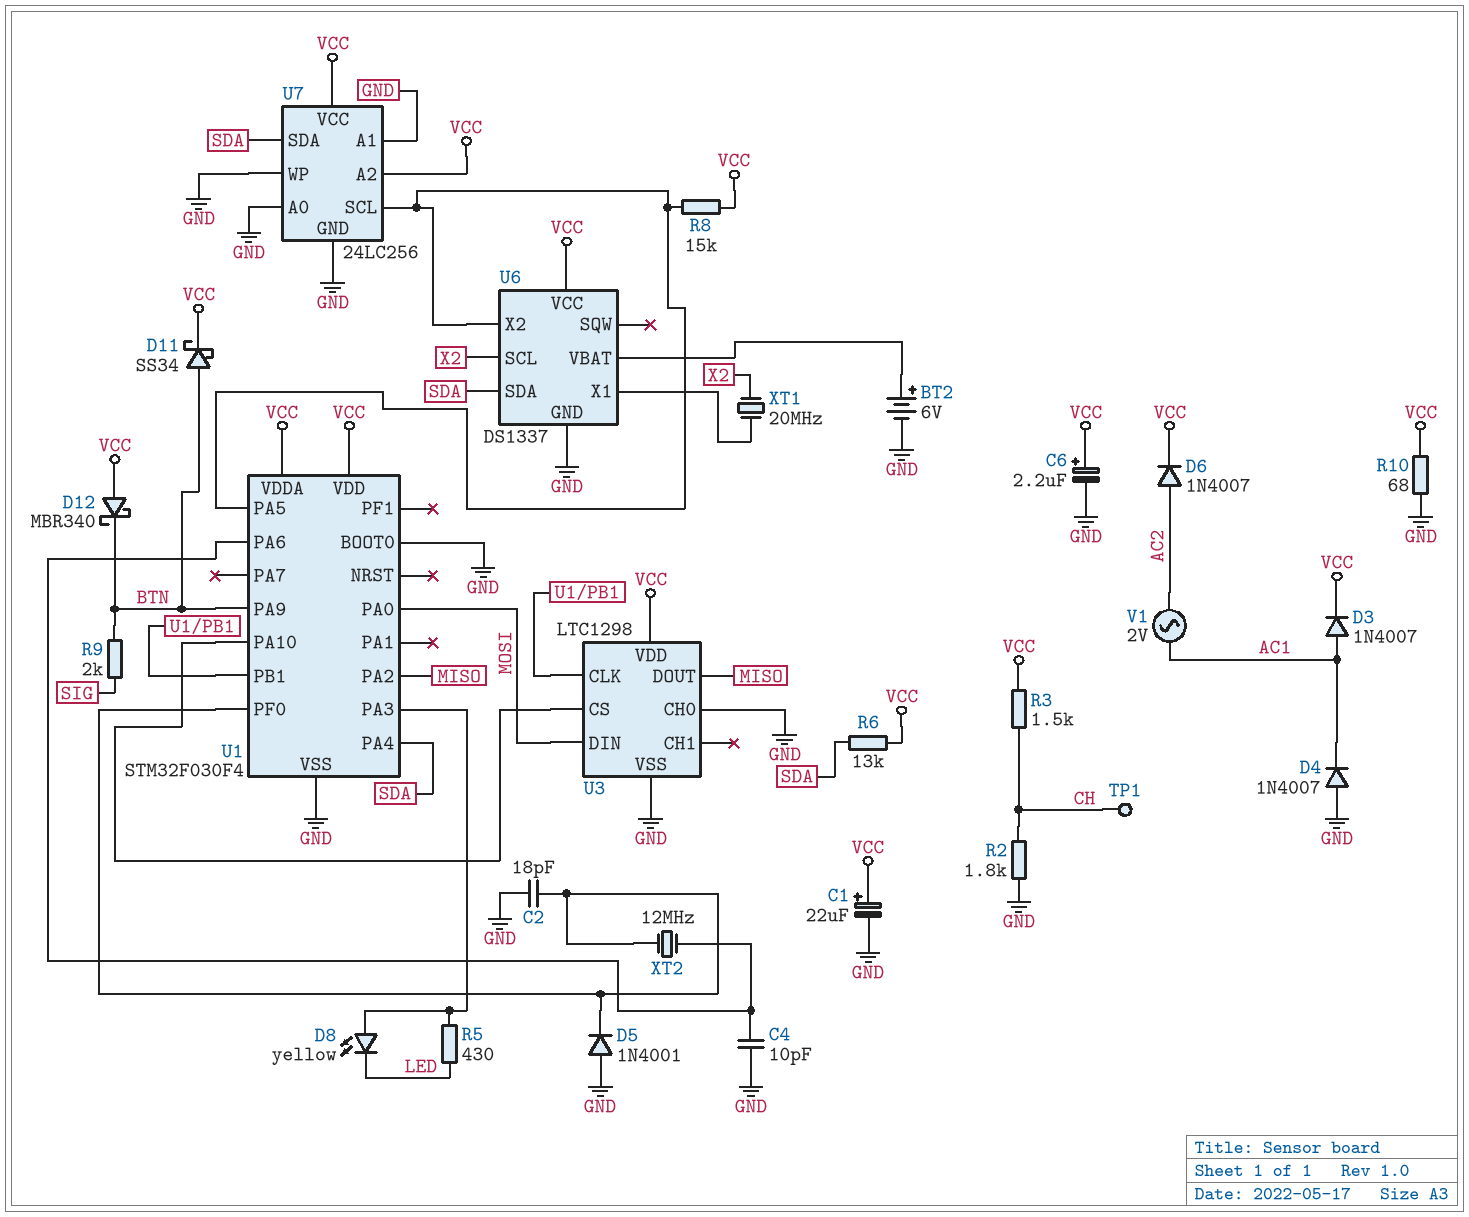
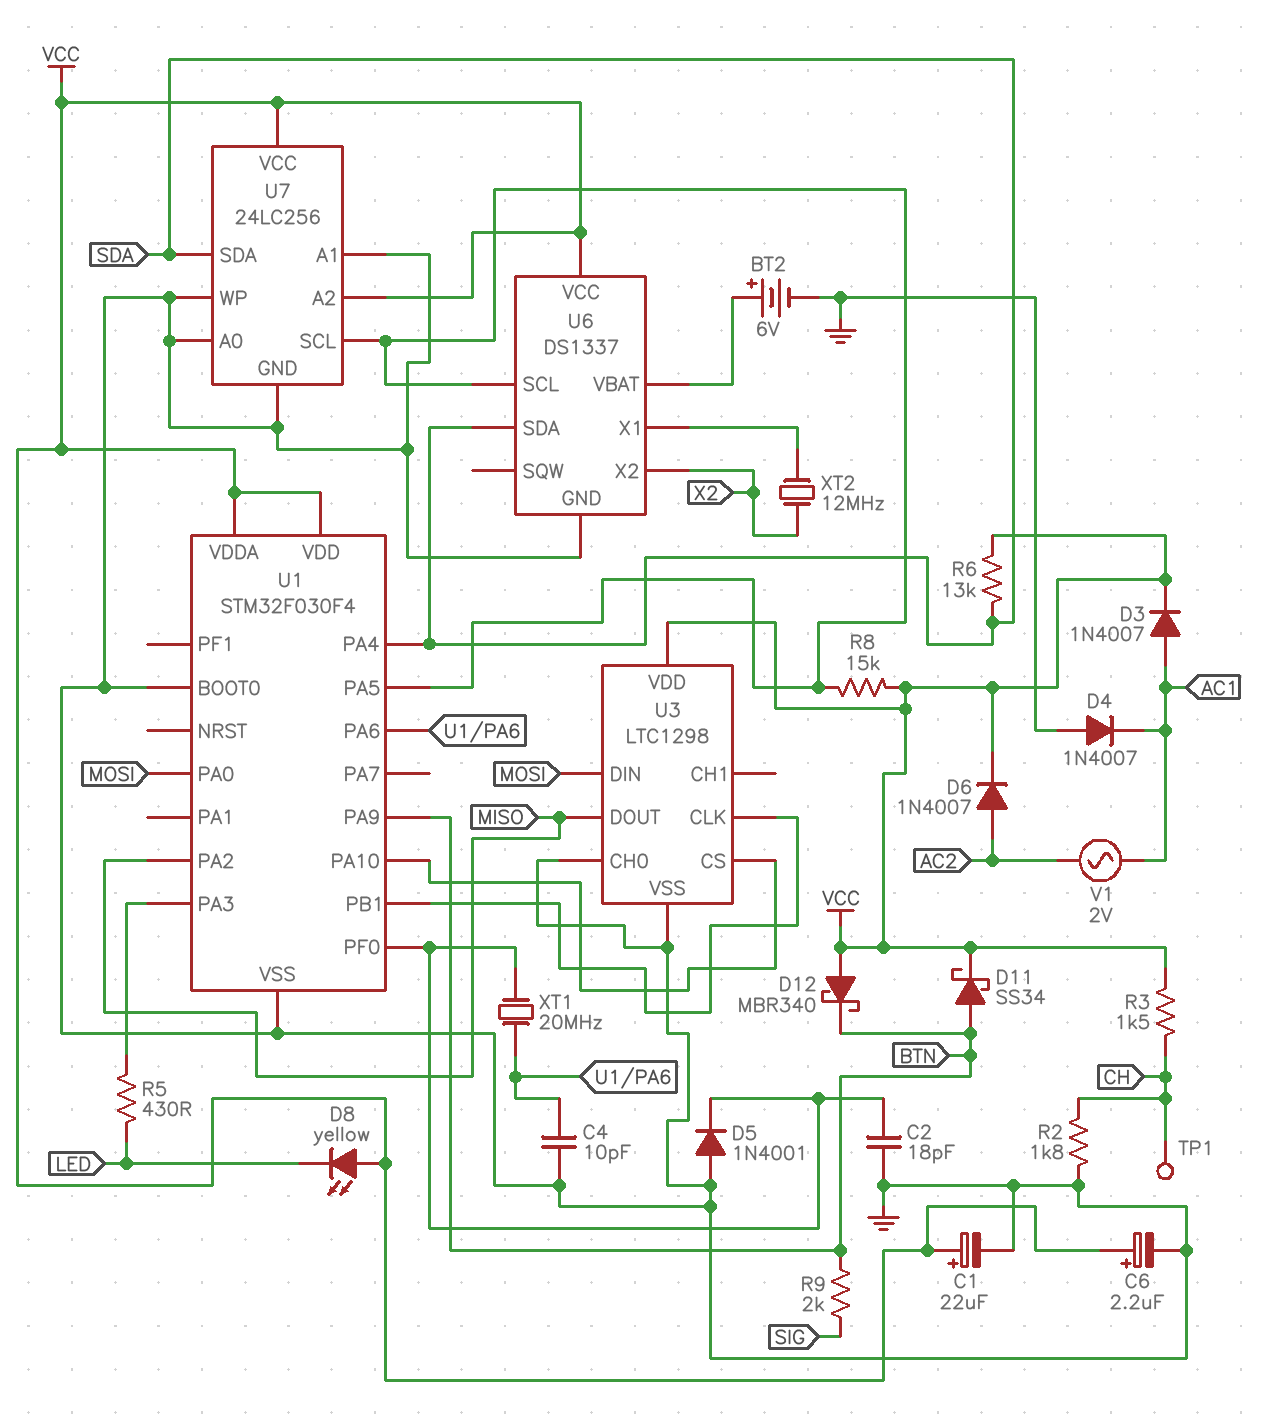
D8: LED yellow (A U1/PA3, K LED) -> LED yellow (A VCC, K LED)
R10: 68 (GND, VCC) -> none
U6 pin SCL: X2 -> U1/PA5
U6 pin X2: U1/PA5 -> X2
XT1: 20MHz (U6/X1, X2) -> 20MHz (U1/PA6, U1/PF0)
XT2: 12MHz (U1/PA6, U1/PF0) -> 12MHz (U6/X1, X2)

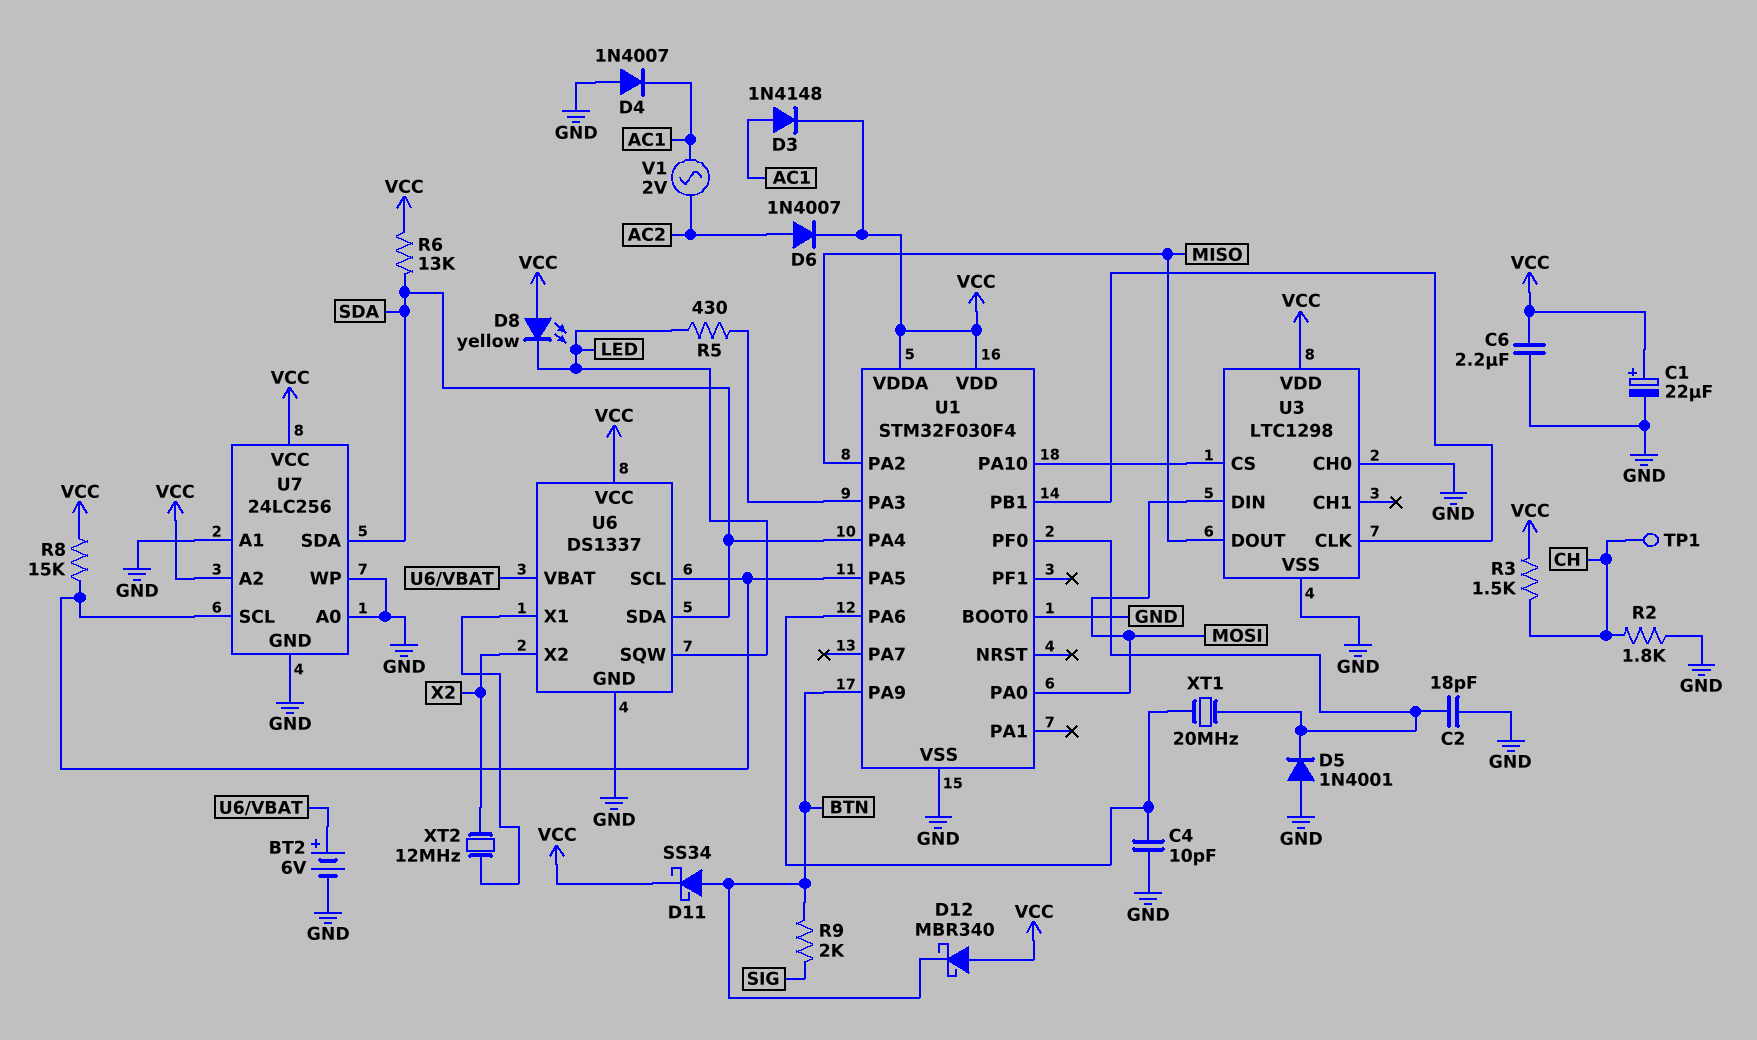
C6: 2.2uF (plus VCC, minus GND) -> 2.2uF (GND, VCC)
D3: diode 1N4007 (A AC1, K VCC) -> diode 1N4148 (A AC1, K VCC)
U6 pin SQW: none -> LED

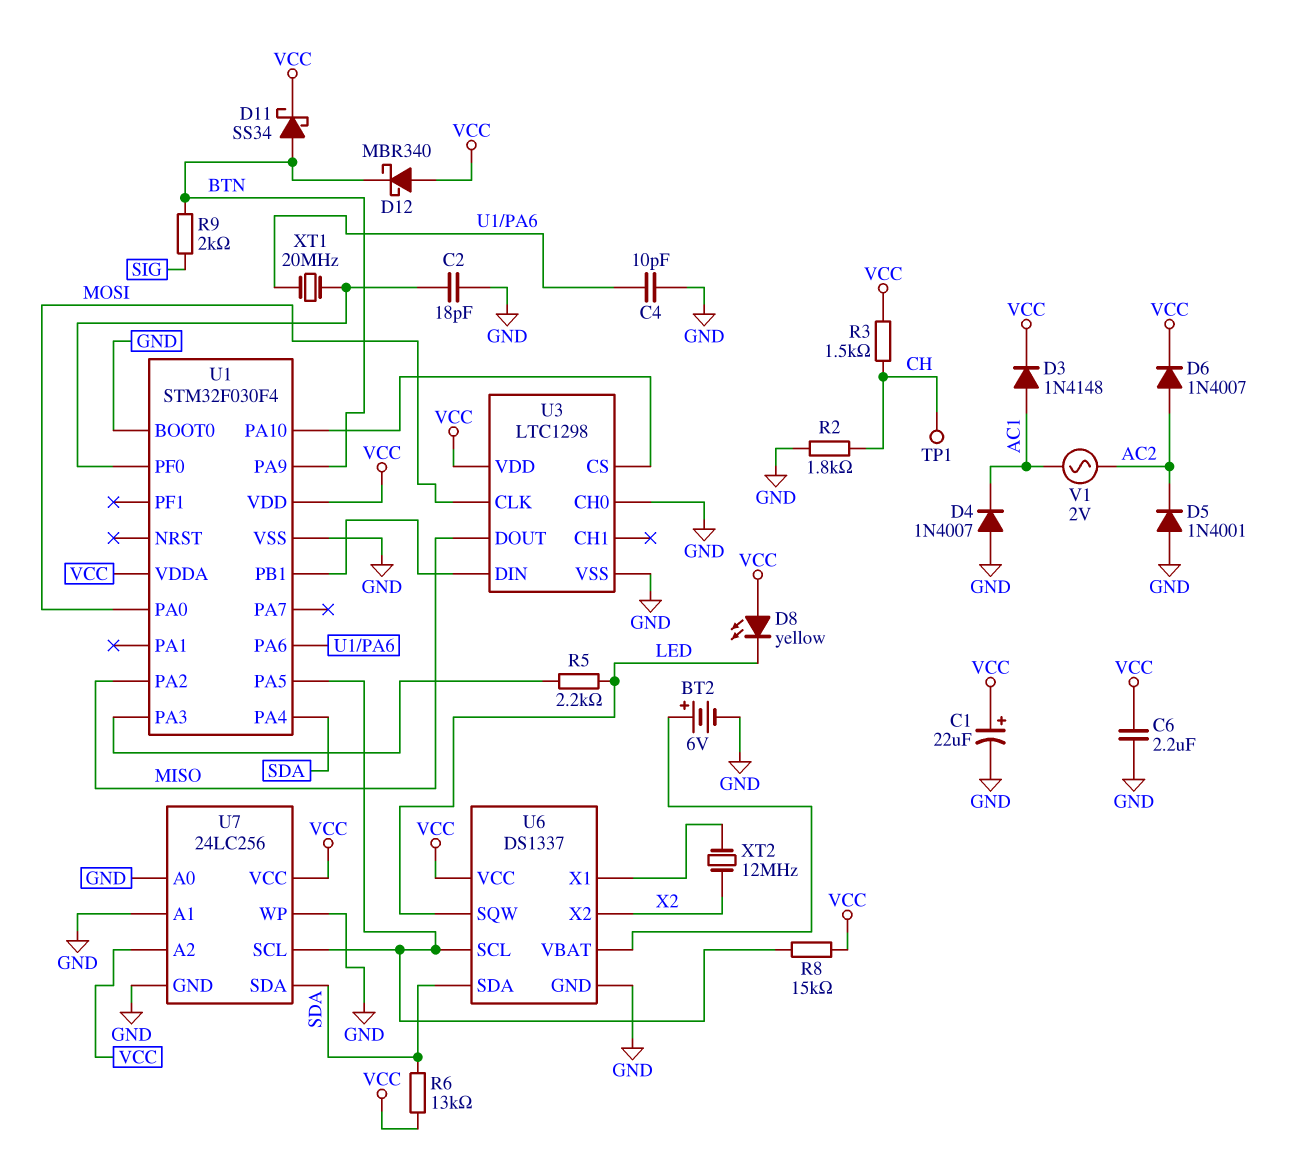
D5: diode 1N4001 (A GND, K U1/PF0) -> diode 1N4001 (A GND, K AC2)
R5: 430 (LED, U1/PA3) -> 2.2k (LED, U1/PA3)
U3 pin CLK: U1/PB1 -> MOSI
U3 pin DIN: MOSI -> U1/PB1

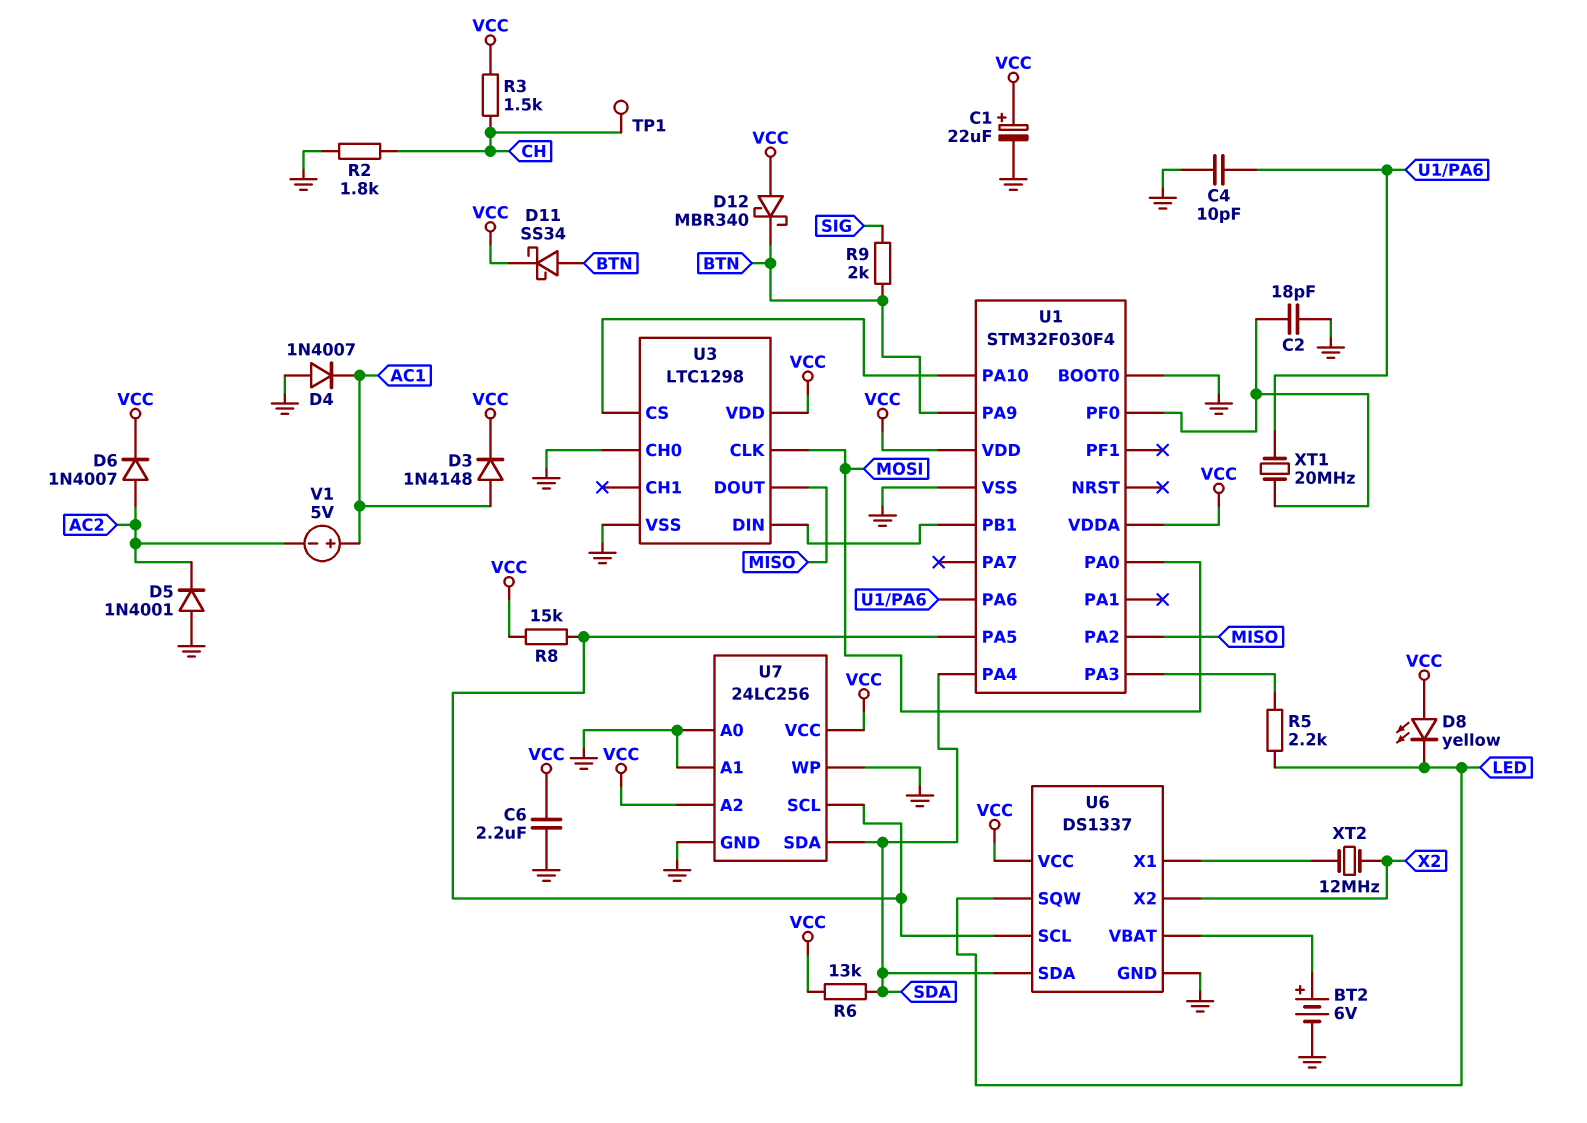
V1: AC 2V (AC1, AC2) -> 5V (plus AC1, minus AC2)

